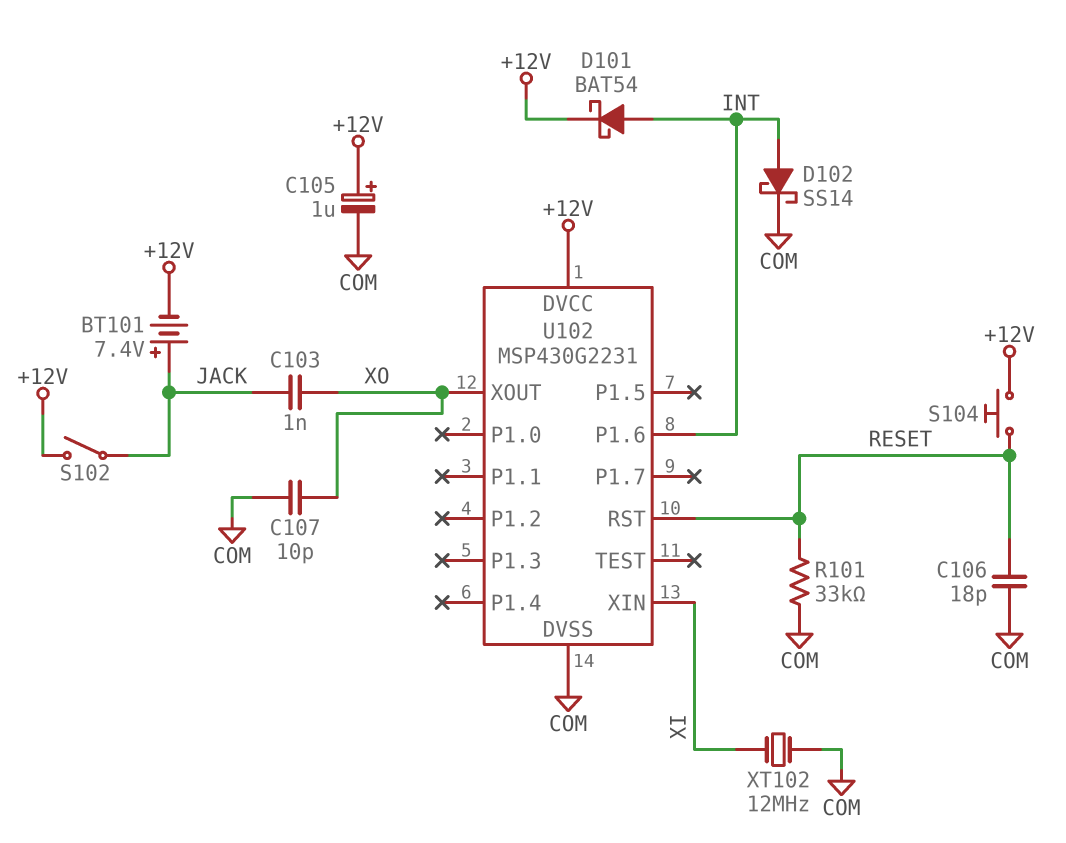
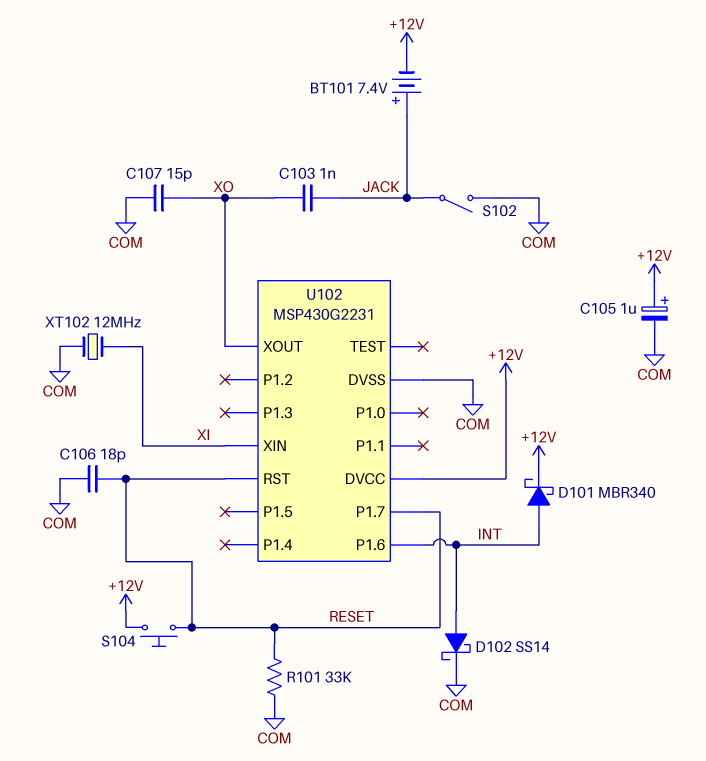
C107: 10pF (COM, XO) -> 15pF (COM, XO)
D101: schottky BAT54 (A INT, K +12V) -> schottky MBR340 (A INT, K +12V)
S102: switch (+12V, JACK) -> switch (COM, JACK)
U102 pin P1.7: none -> RESET

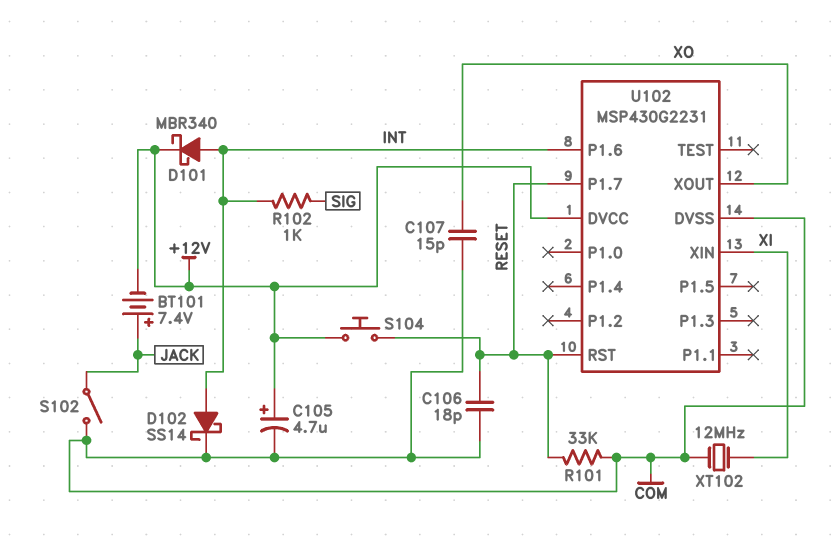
C103: 1nF (JACK, XO) -> none
C105: 1uF (plus +12V, minus COM) -> 4.7uF (plus +12V, minus COM)
R102: none -> 1k (INT, SIG)

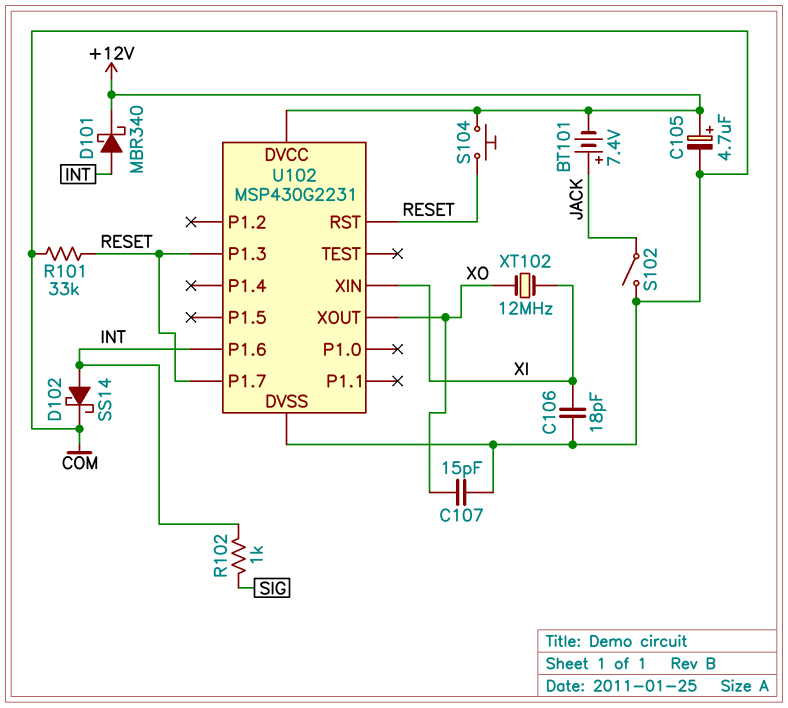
C106: 18pF (COM, RESET) -> 18pF (COM, XI)
U102 pin P1.3: none -> RESET
XT102: 12MHz (COM, XI) -> 12MHz (XI, XO)

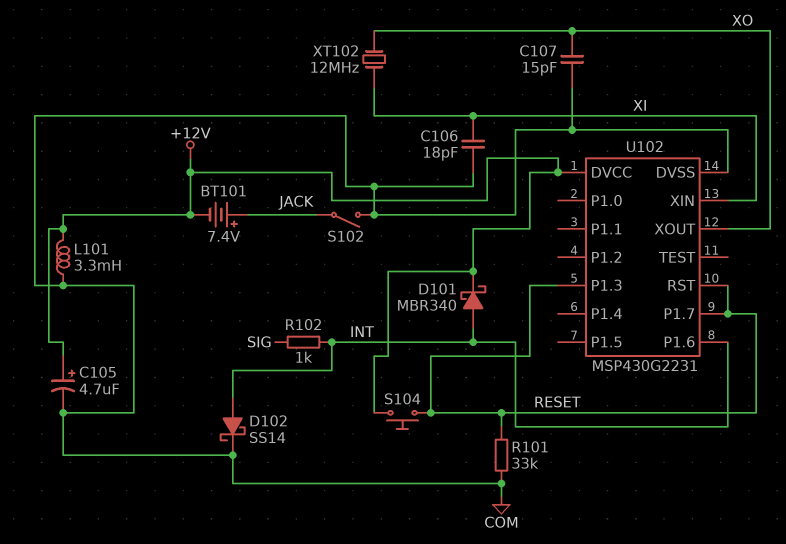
L101: none -> 3.3mH (+12V, COM)

